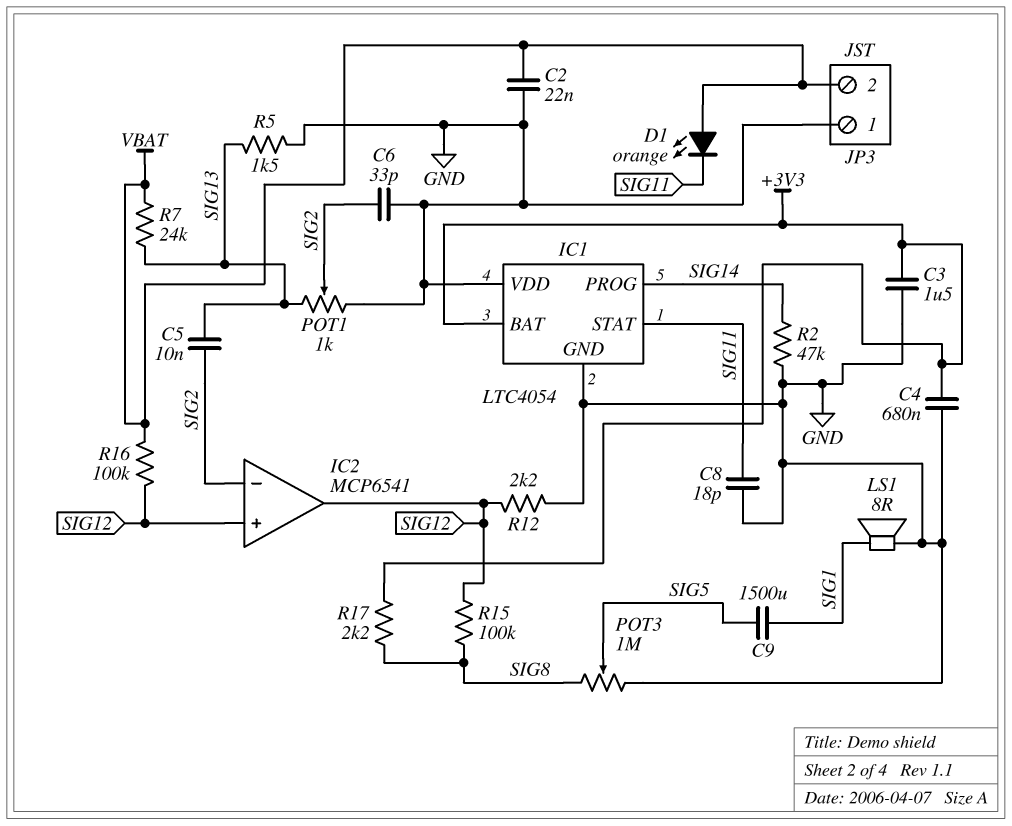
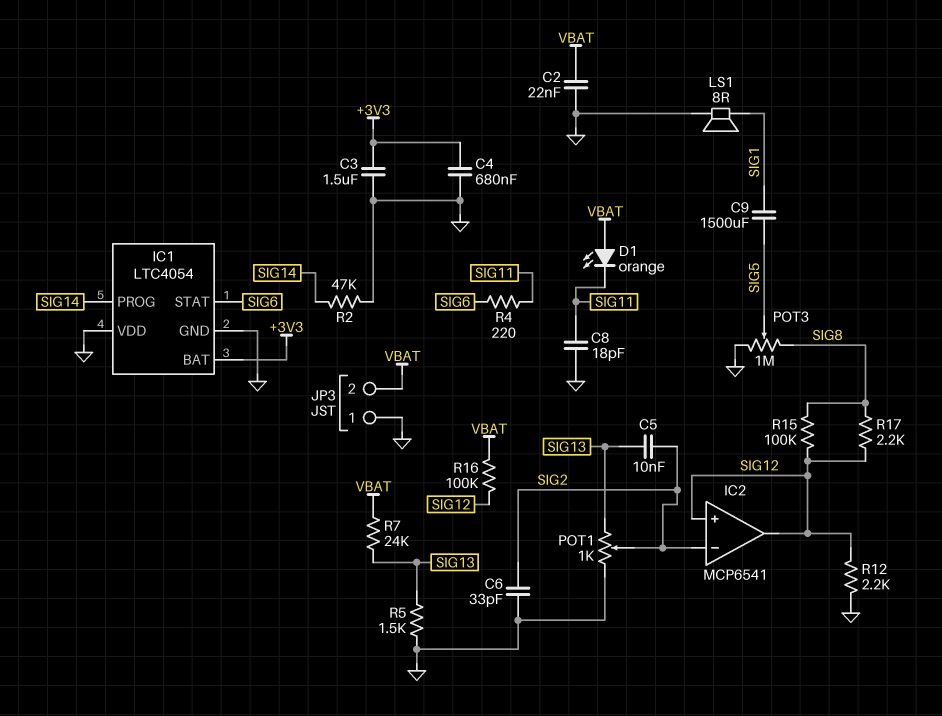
IC1 pin STAT: SIG11 -> SIG6
R4: none -> 220 (SIG6, SIG11)
R17: 2.2k (+3V3, SIG8) -> 2.2k (SIG8, SIG12)

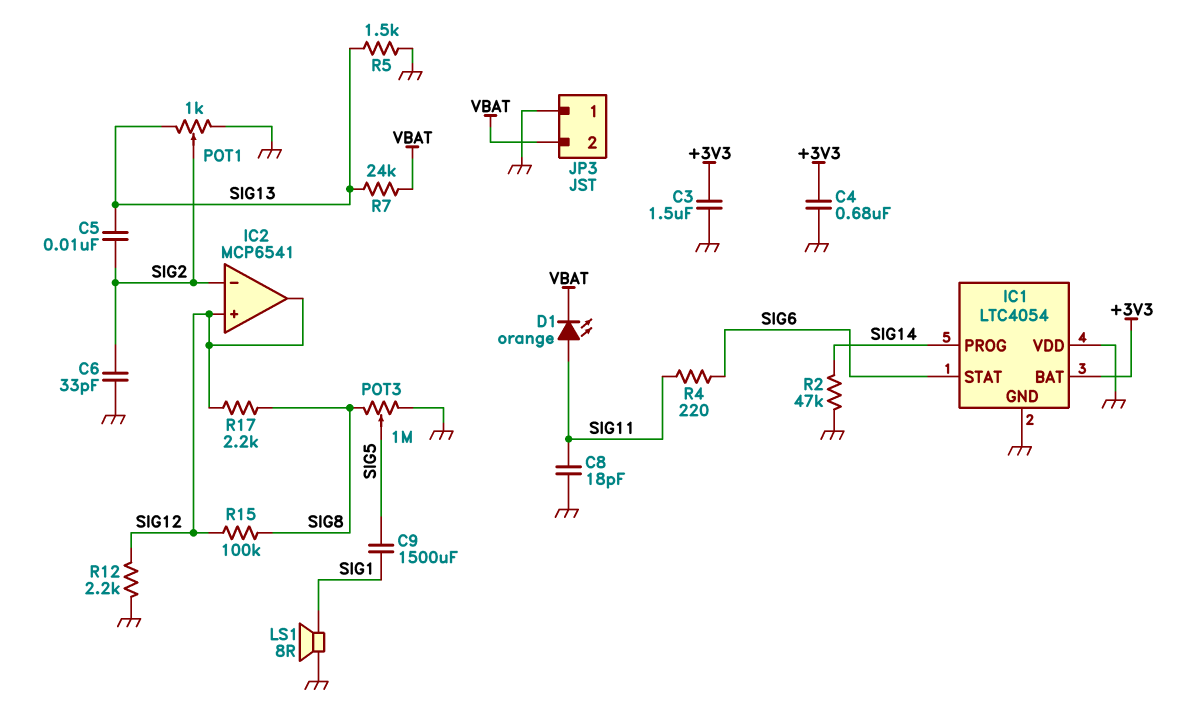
C2: 22nF (GND, VBAT) -> none
D1: LED orange (A VBAT, K SIG11) -> LED orange (A SIG11, K VBAT)
R16: 100k (SIG12, VBAT) -> none

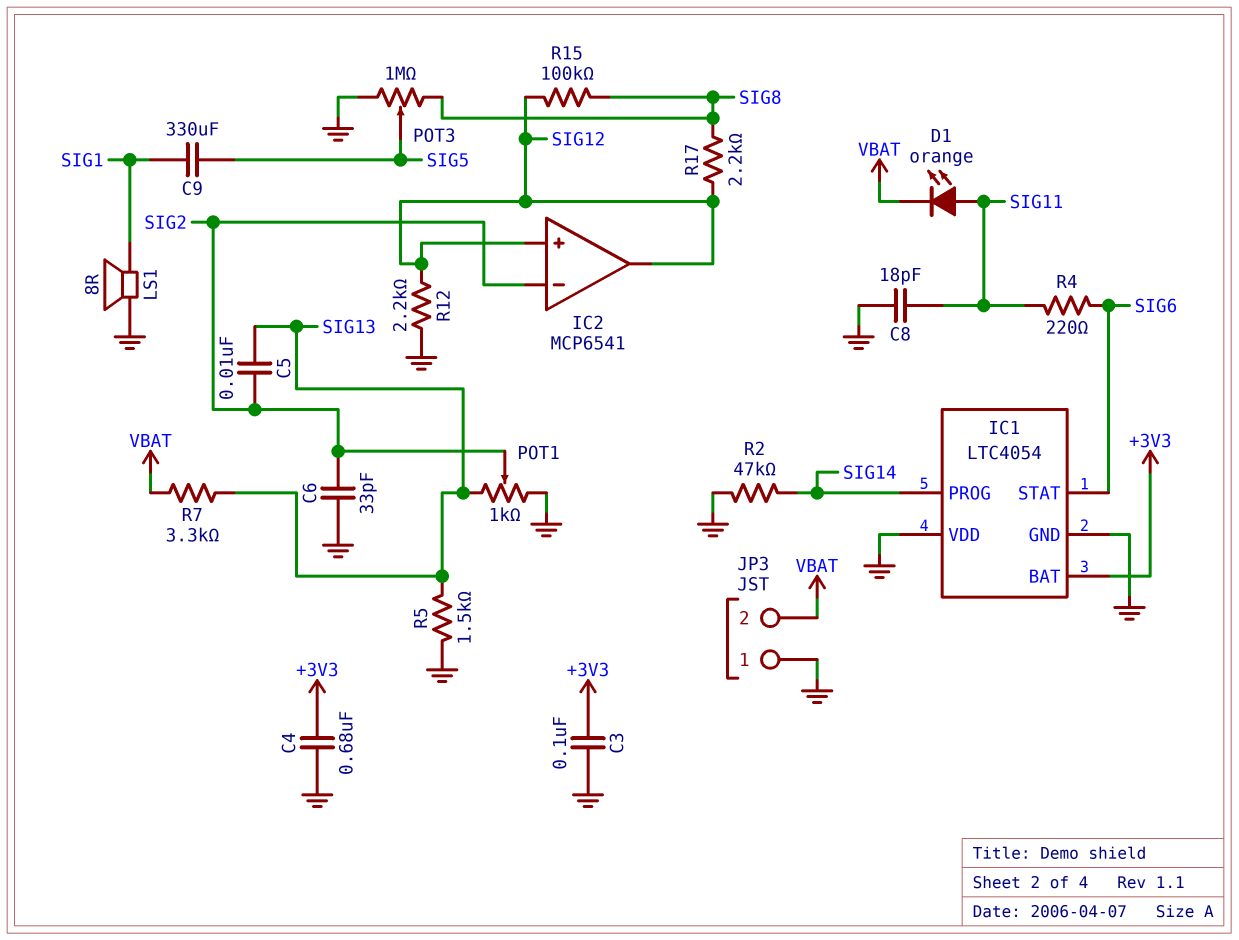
C3: 1.5uF (+3V3, GND) -> 100nF (+3V3, GND)
C9: 1500uF (SIG1, SIG5) -> 330uF (SIG1, SIG5)
R7: 24k (SIG13, VBAT) -> 3.3k (SIG13, VBAT)

